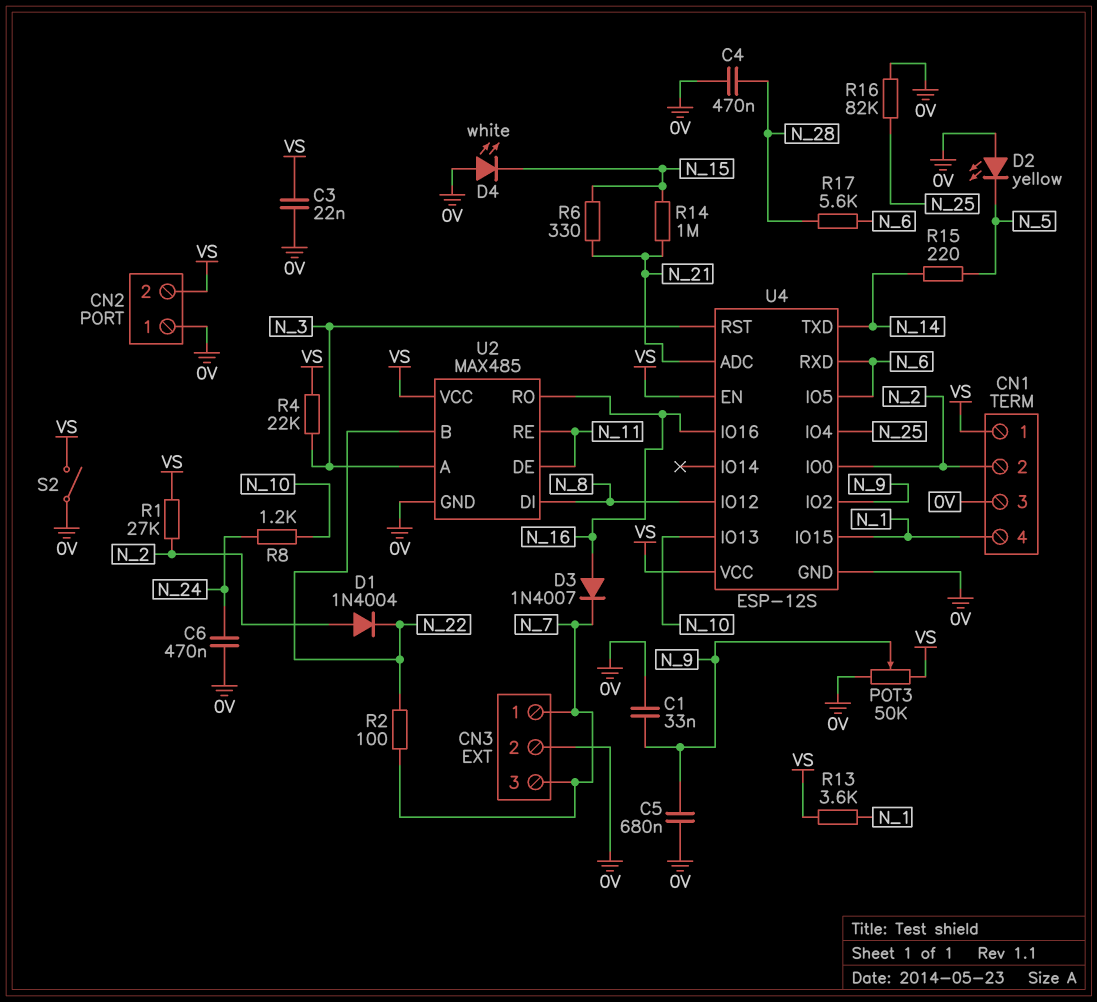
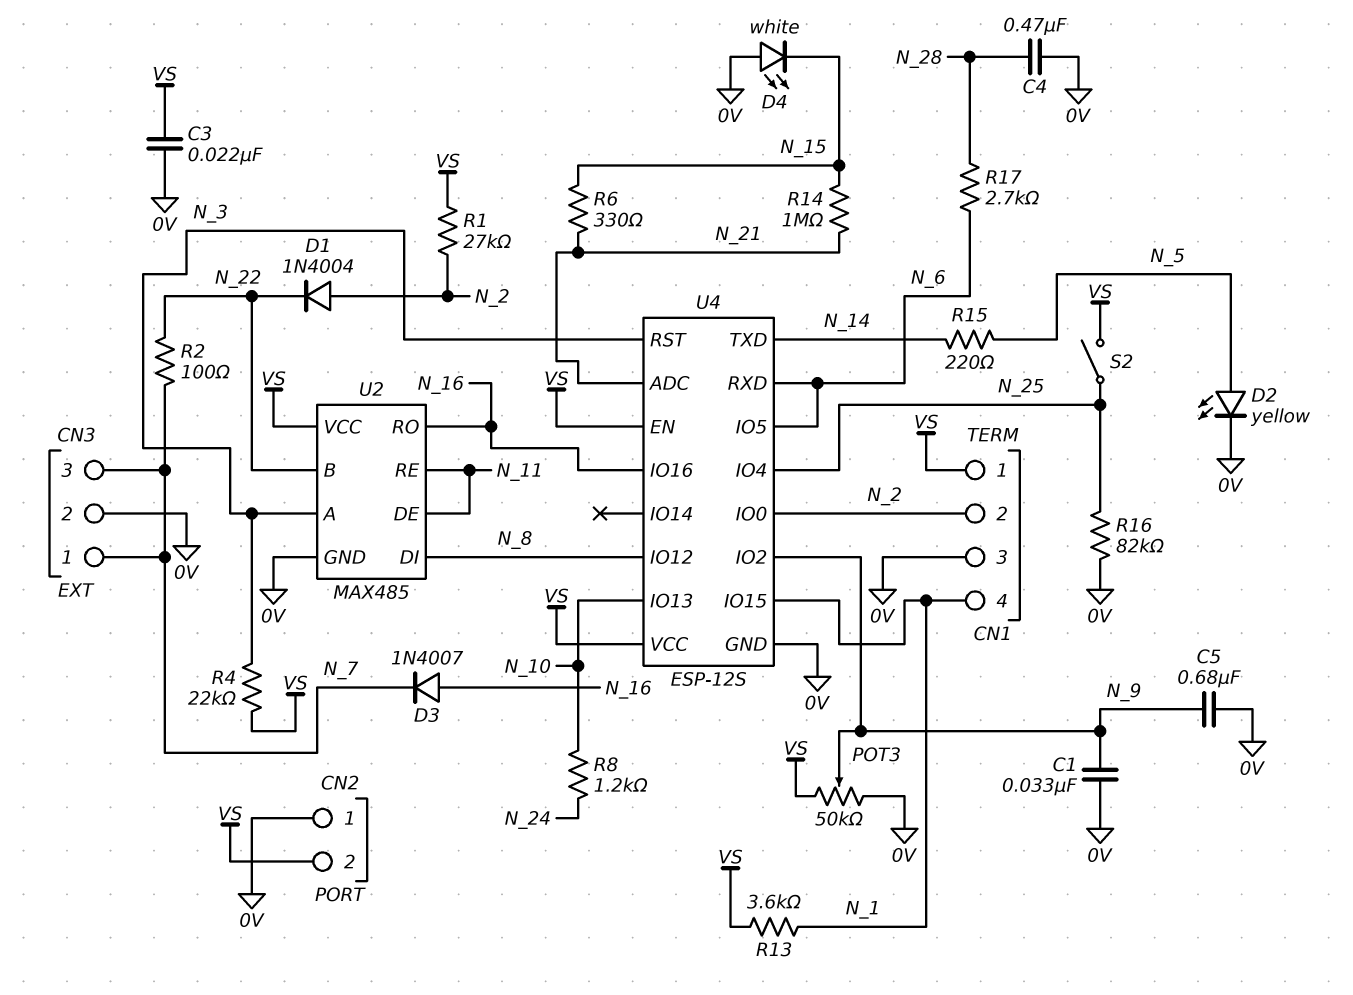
C6: 470nF (0V, N_24) -> none
D2: LED yellow (A 0V, K N_5) -> LED yellow (A N_5, K 0V)
R17: 5.6k (N_6, N_28) -> 2.7k (N_6, N_28)
S2: switch (0V, VS) -> switch (N_25, VS)

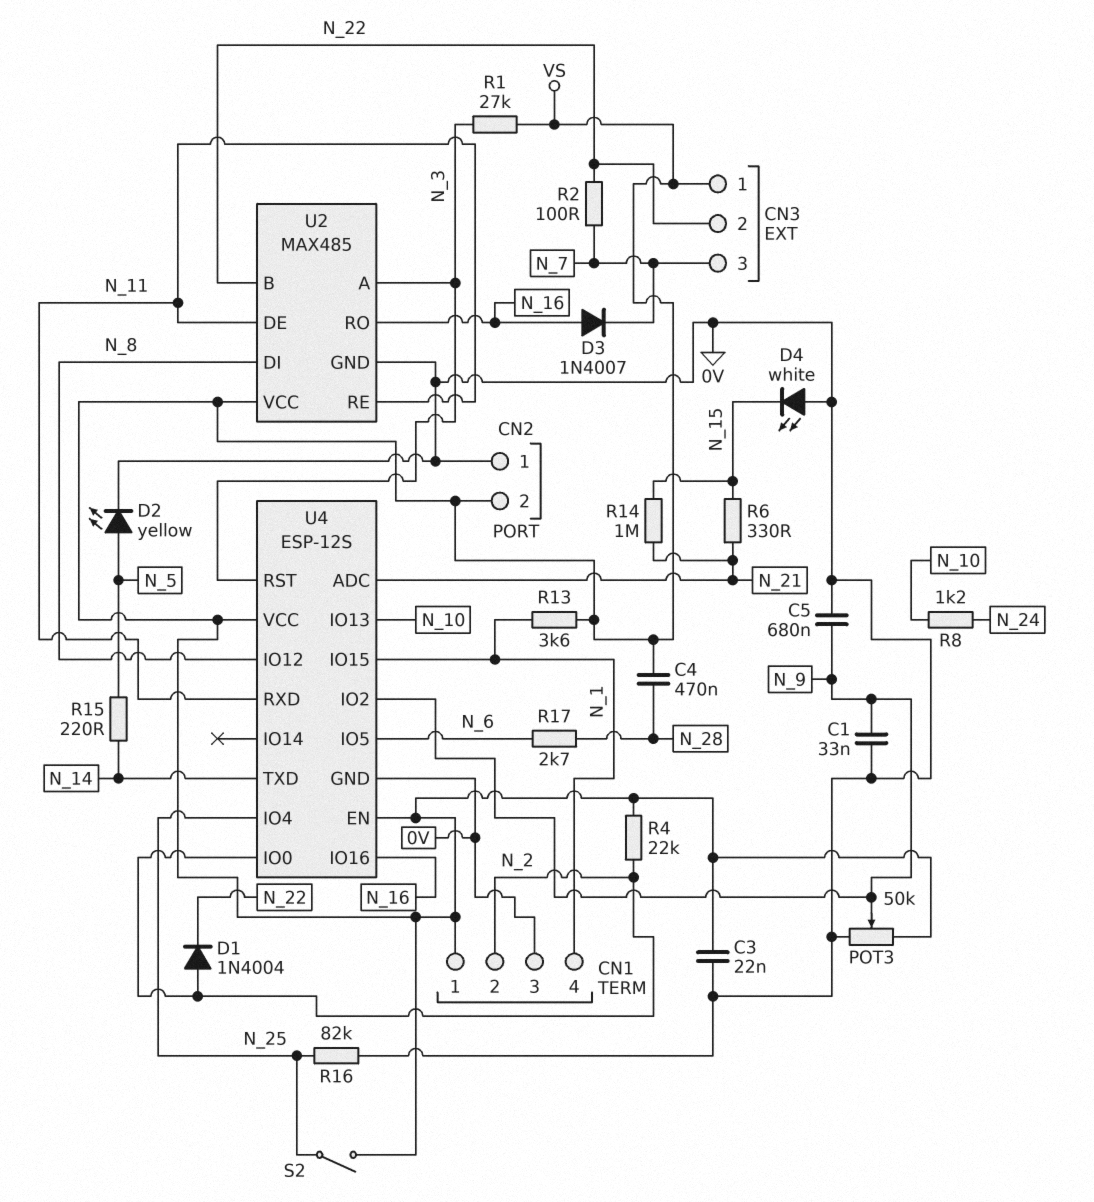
C4: 470nF (0V, N_28) -> 470nF (N_28, VS)
CN3 pin 1: N_7 -> VS
CN3 pin 2: 0V -> N_22
R1: 27k (N_2, VS) -> 27k (N_3, VS)
R4: 22k (N_3, VS) -> 22k (N_2, VS)
U4 pin RXD: N_6 -> N_11

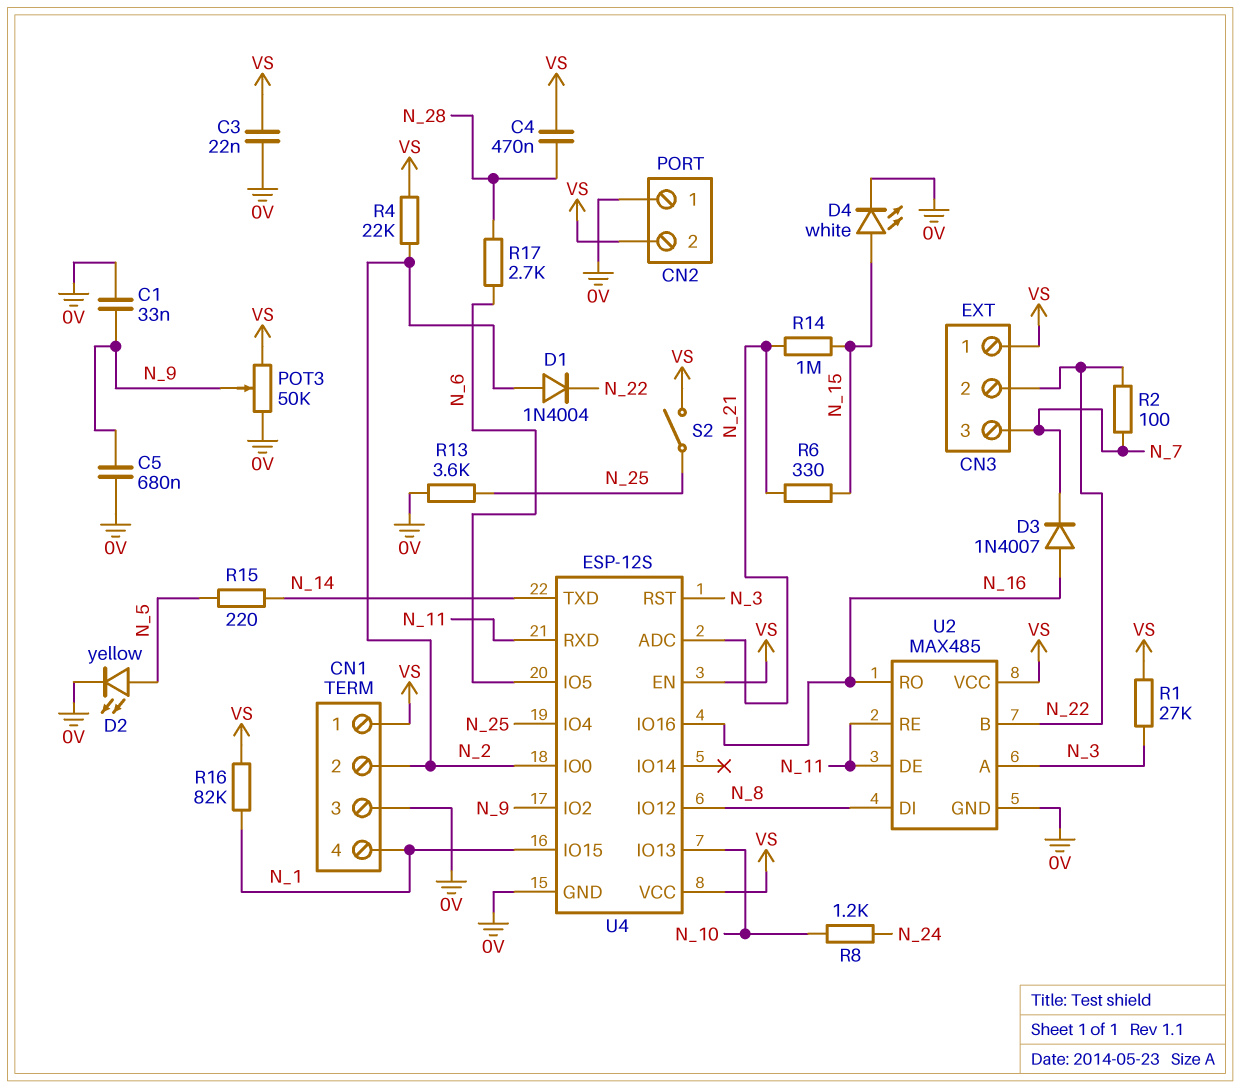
D4: LED white (A 0V, K N_15) -> LED white (A N_15, K 0V)
R13: 3.6k (N_1, VS) -> 3.6k (0V, N_25)
R16: 82k (0V, N_25) -> 82k (N_1, VS)

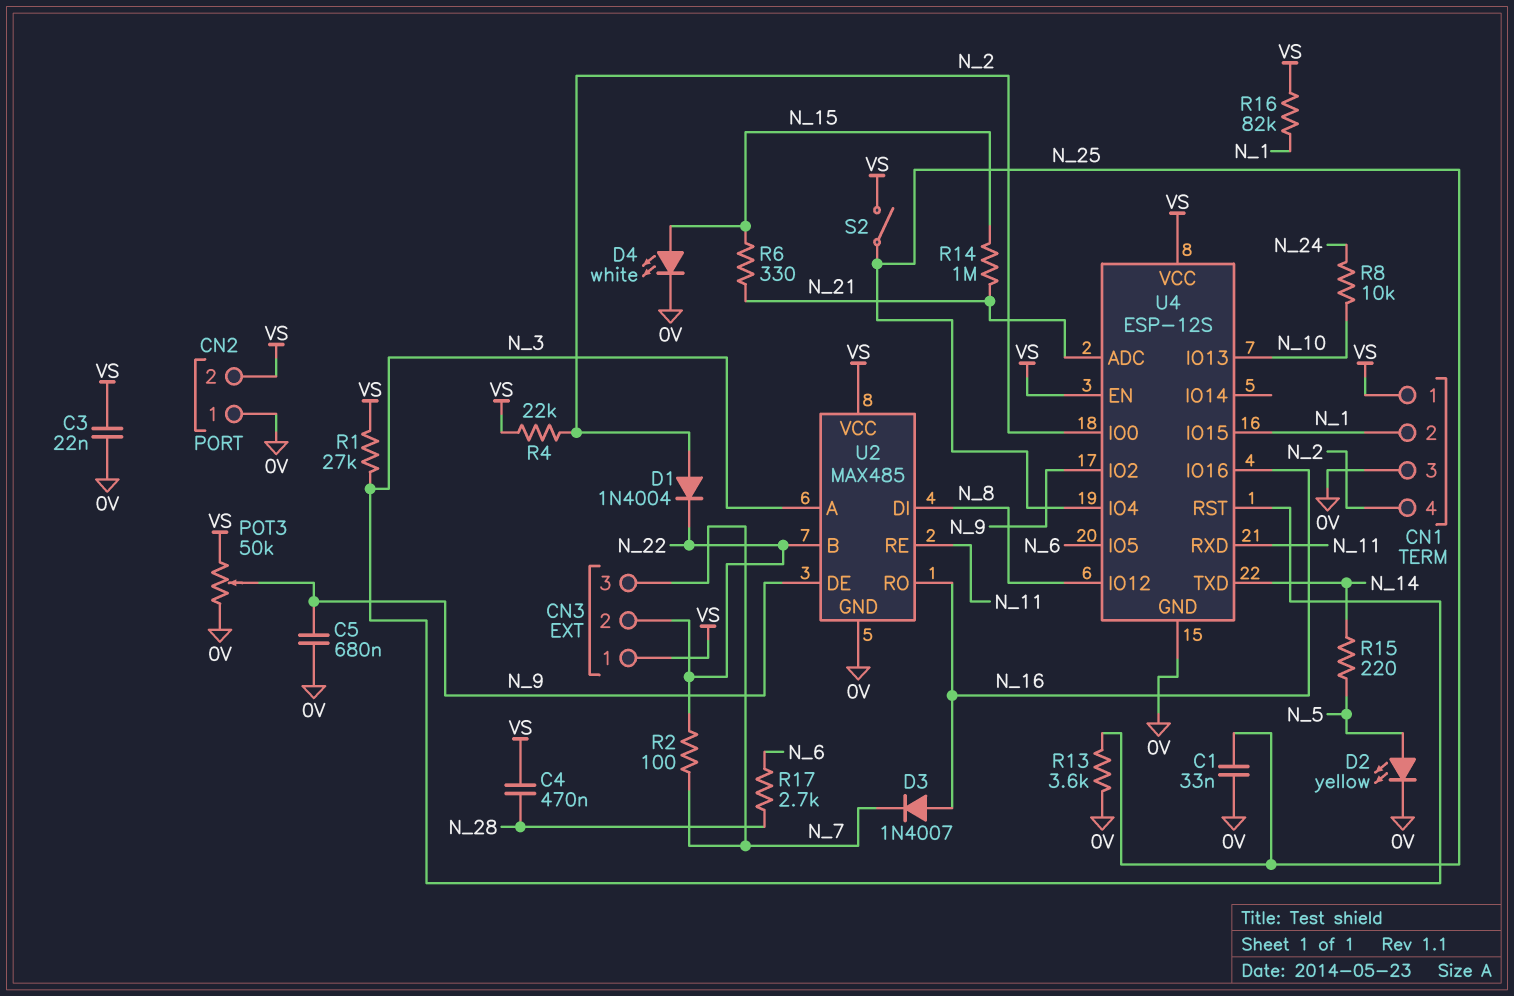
C1: 33nF (0V, N_9) -> 33nF (0V, N_25)
CN1 pin 2: N_2 -> N_1
CN1 pin 4: N_1 -> N_2
R8: 1.2k (N_10, N_24) -> 10k (N_10, N_24)
U2 pin DE: N_11 -> N_9

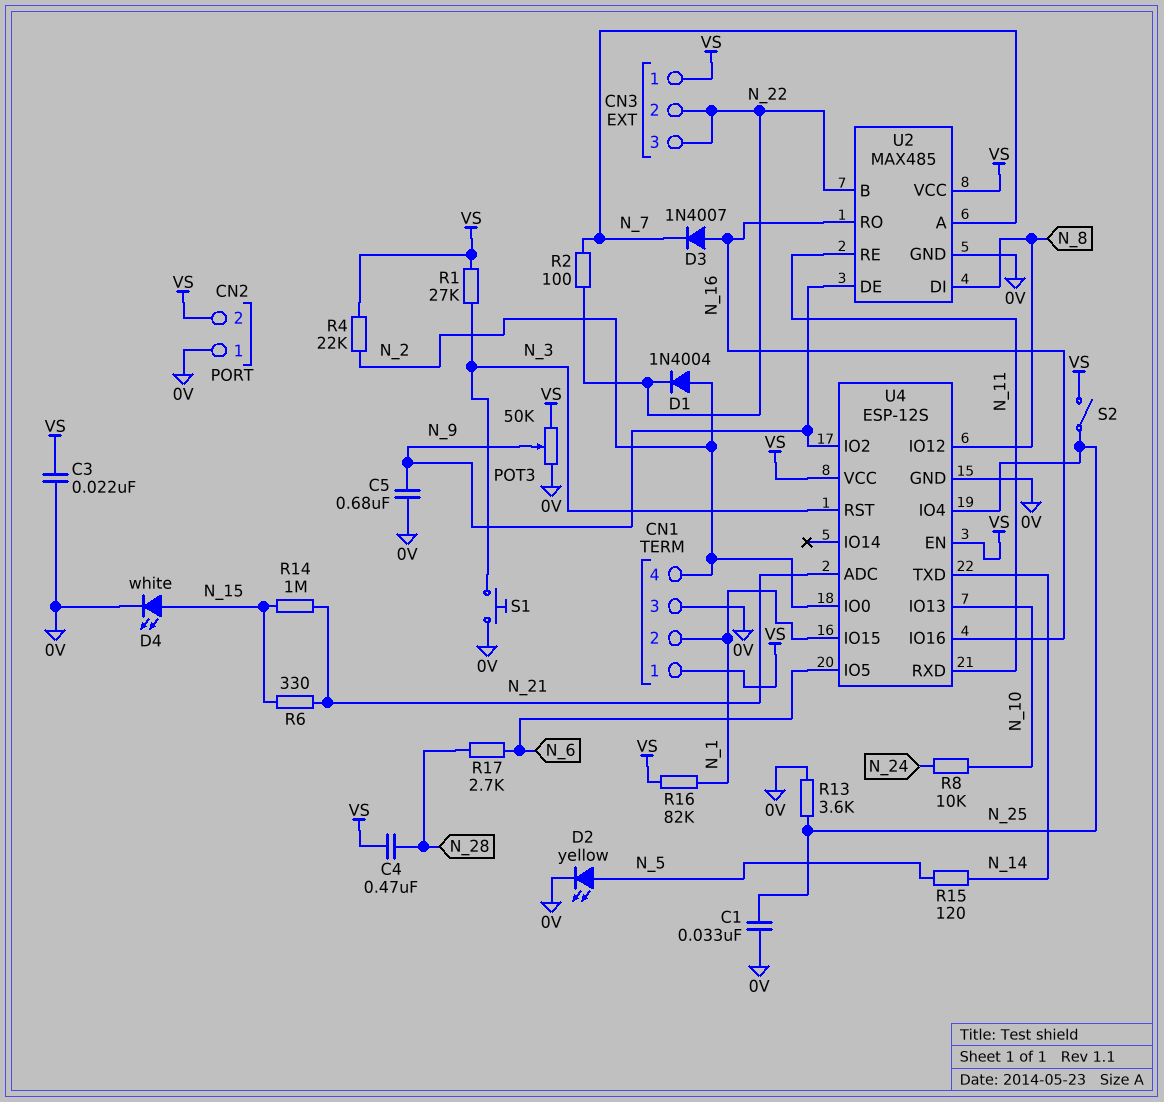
CN3 pin 3: N_7 -> N_22
R15: 220 (N_5, N_14) -> 120 (N_5, N_14)
S1: none -> button (0V, N_3)
U2 pin A: N_3 -> N_7

